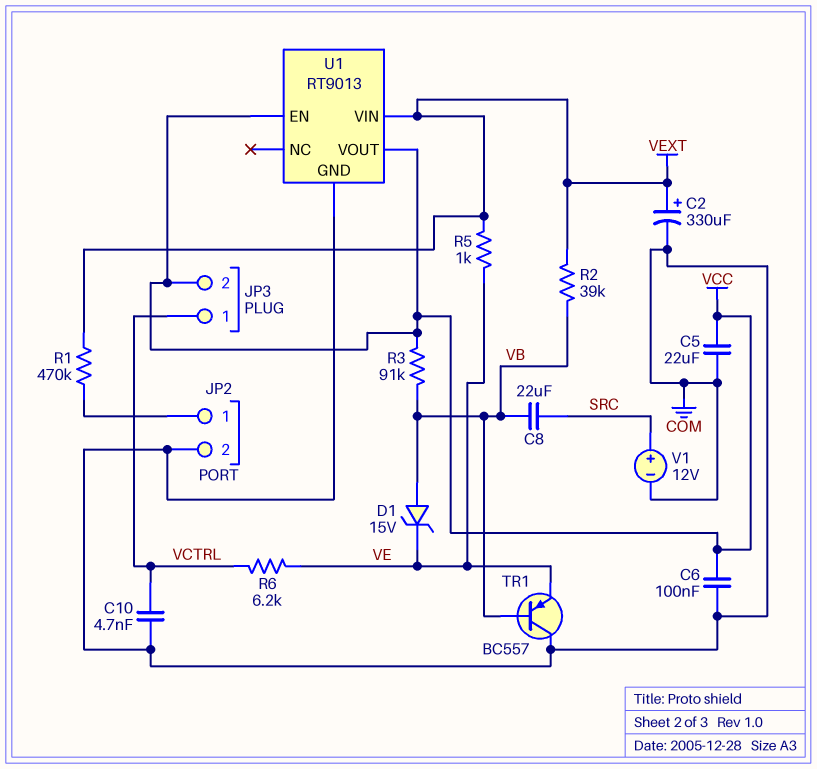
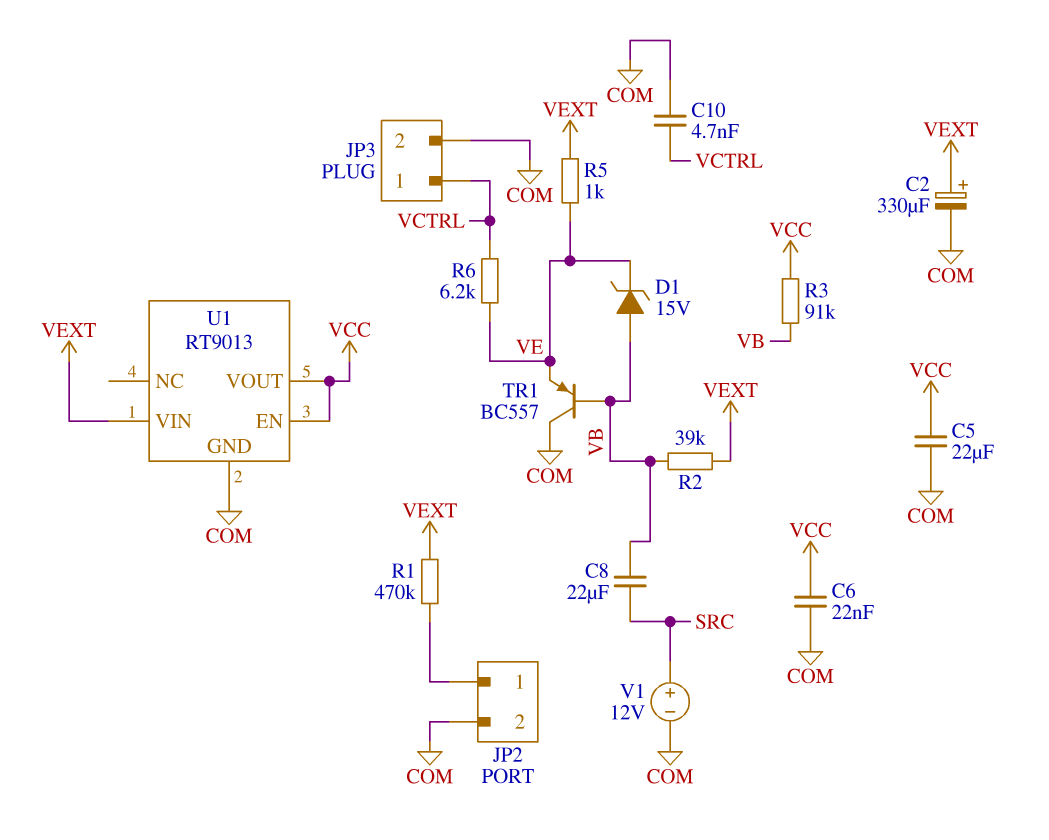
C6: 100nF (COM, VCC) -> 22nF (COM, VCC)
JP3 pin 2: VCC -> COM

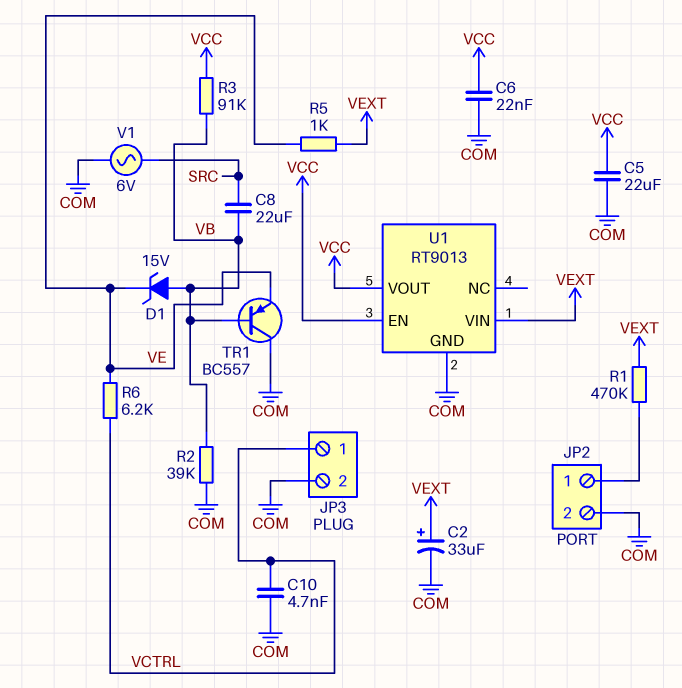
C2: 330uF (plus VEXT, minus COM) -> 33uF (plus VEXT, minus COM)
R2: 39k (VB, VEXT) -> 39k (COM, VB)
V1: 12V (plus SRC, minus COM) -> AC 6V (COM, SRC)

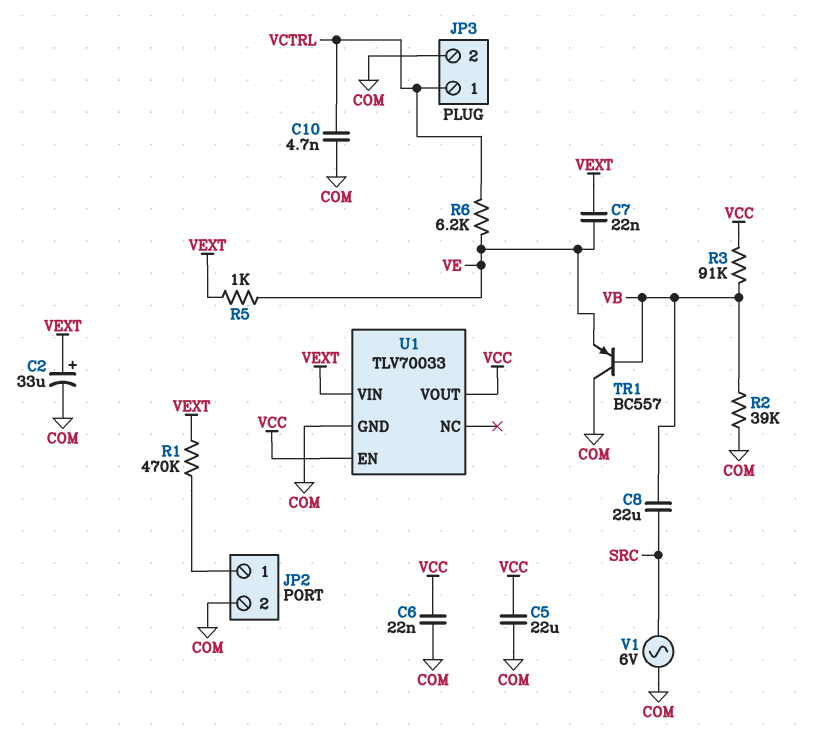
C7: none -> 22nF (VE, VEXT)
D1: zener 15V (A VB, K VE) -> none
U1: RT9013 -> TLV70033

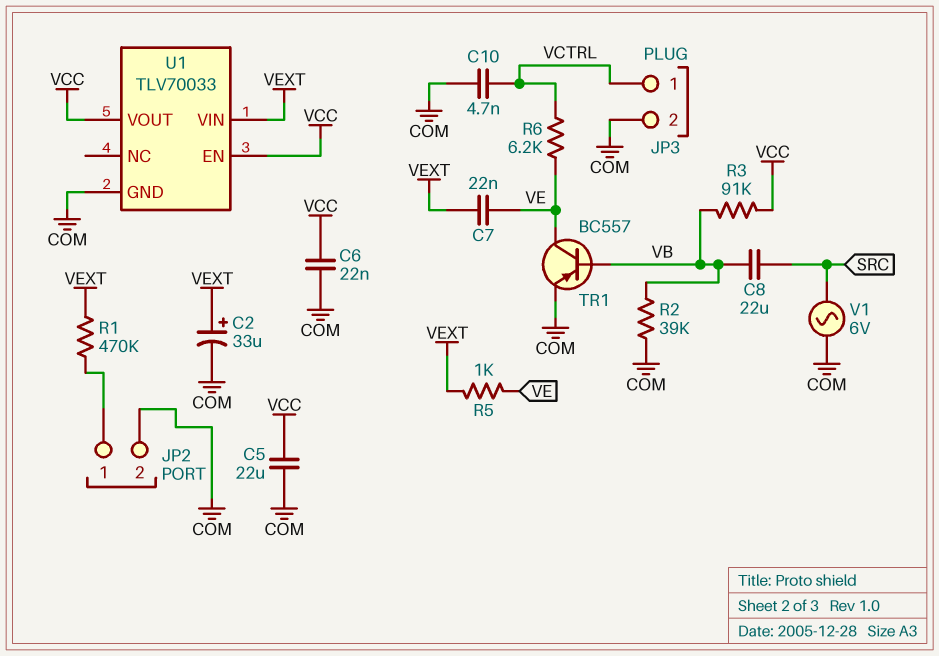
TR1: PNP BC557 (B VB, C COM, E VE) -> PNP BC557 (B VB, C VE, E COM)

